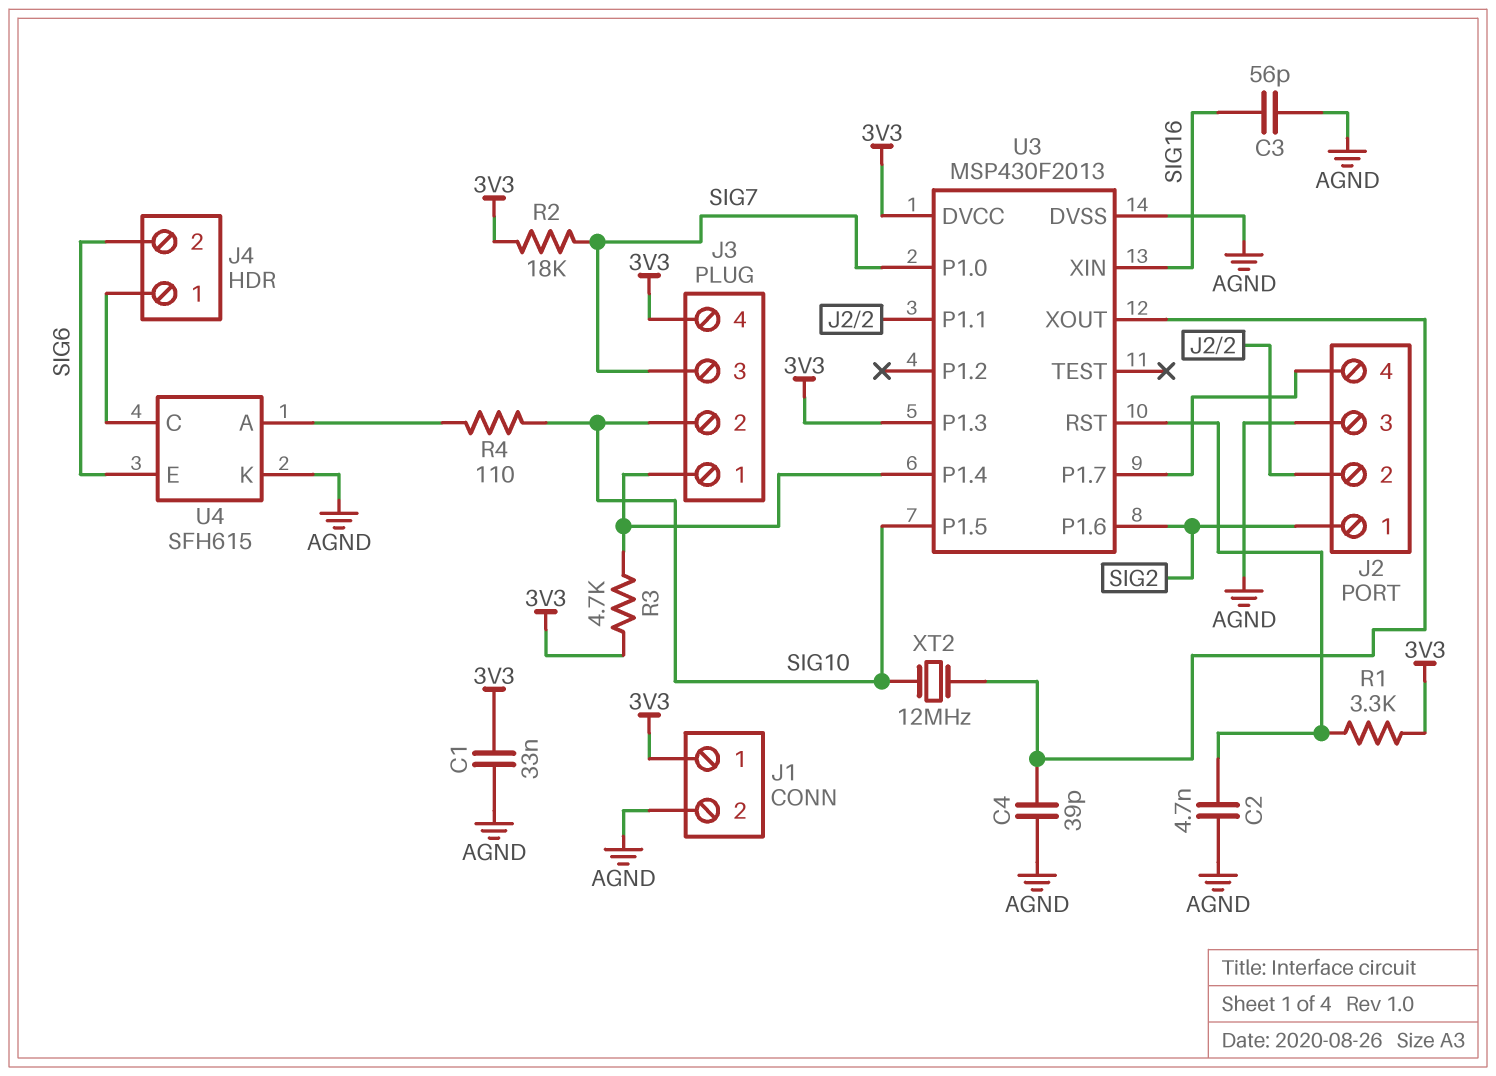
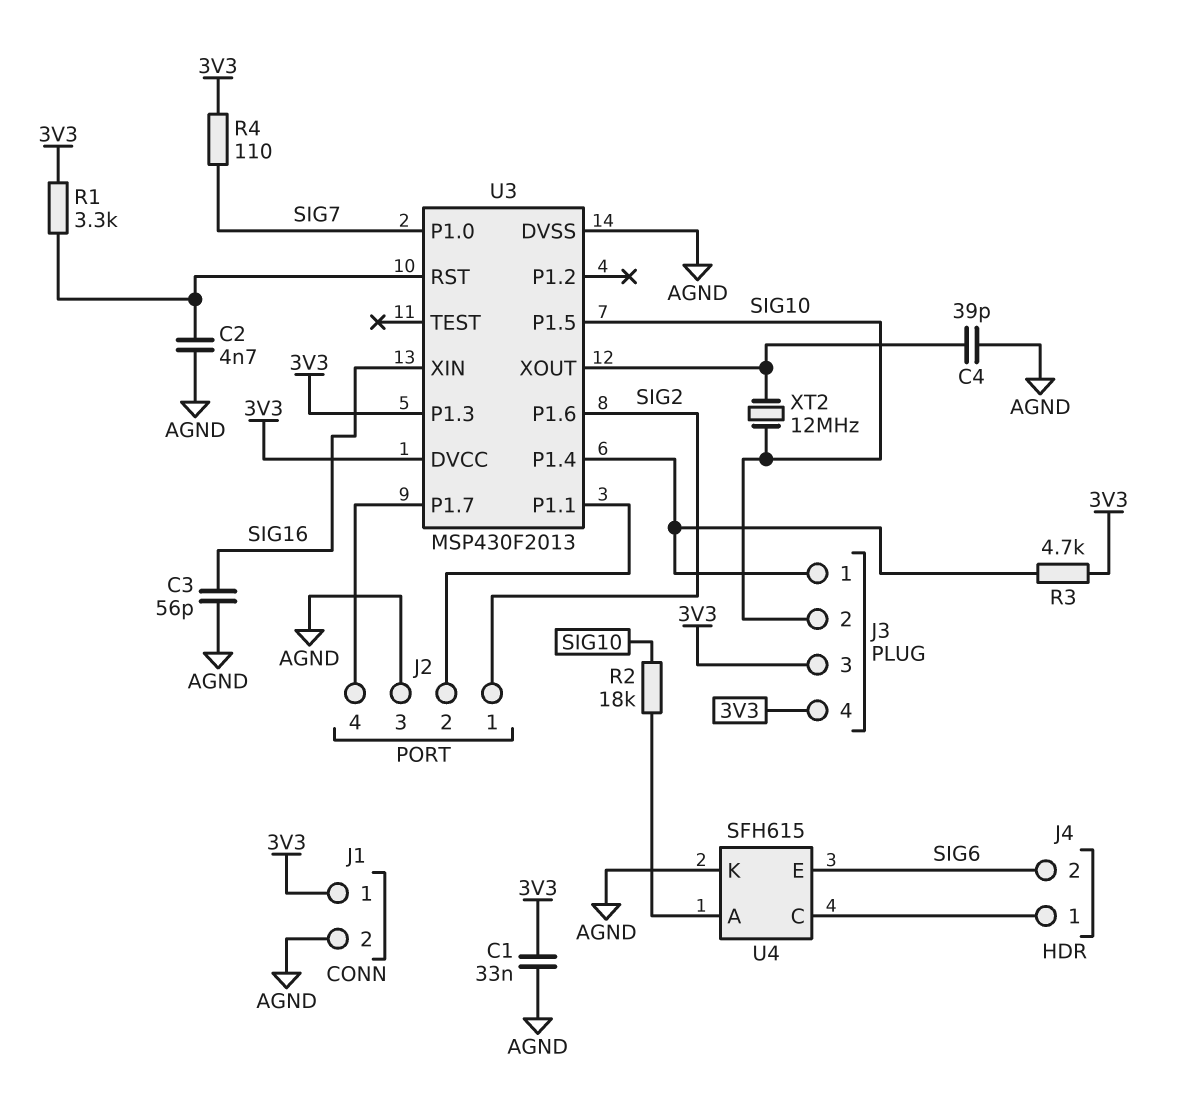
J3 pin 3: SIG7 -> 3V3
R2: 18k (3V3, SIG7) -> 18k (SIG10, U4/A)
R4: 110 (SIG10, U4/A) -> 110 (3V3, SIG7)

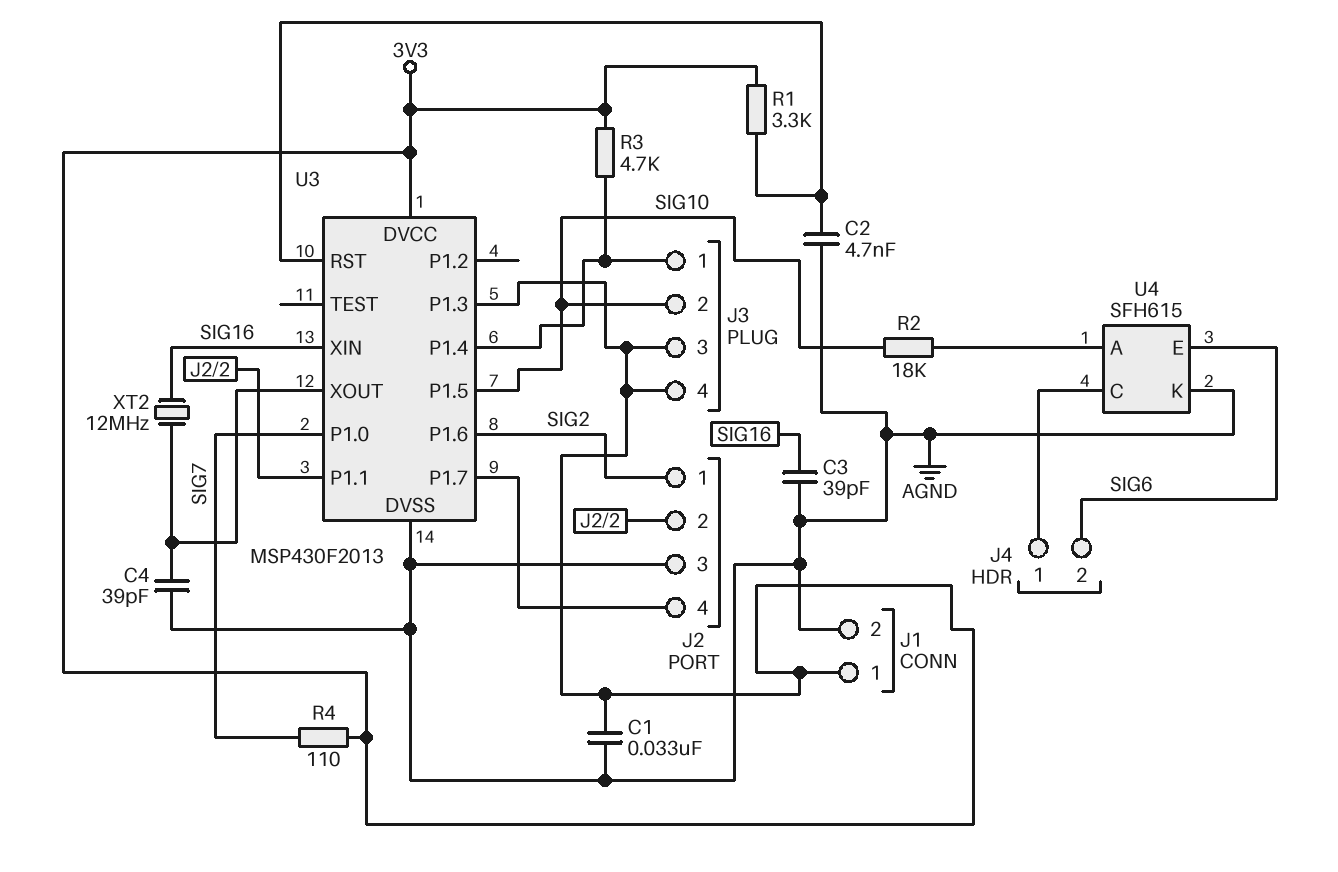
C3: 56pF (AGND, SIG16) -> 39pF (AGND, SIG16)
XT2: 12MHz (SIG10, U3/XOUT) -> 12MHz (SIG16, U3/XOUT)

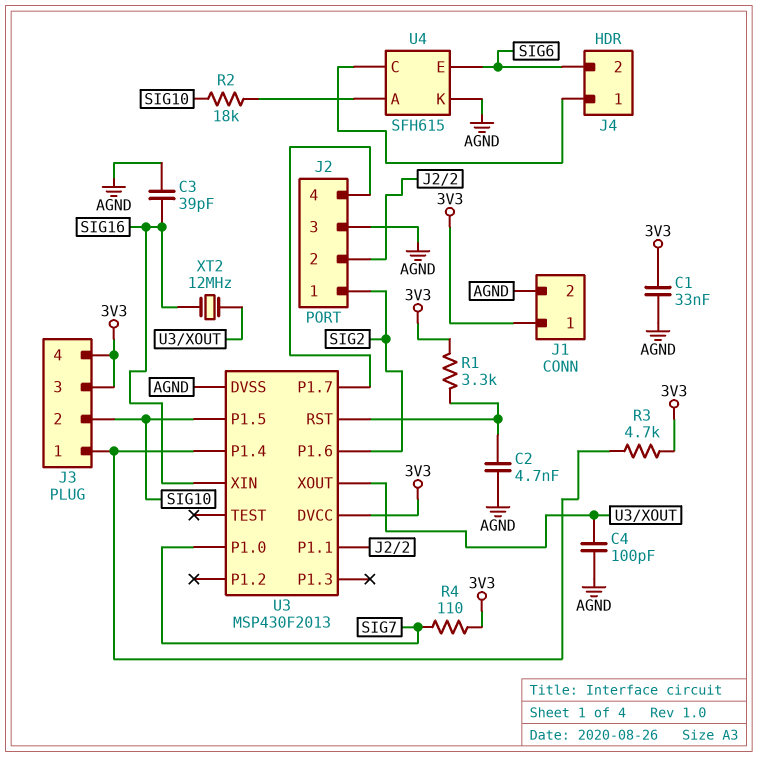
C4: 39pF (AGND, U3/XOUT) -> 100pF (AGND, U3/XOUT)
U3 pin P1.3: 3V3 -> none

